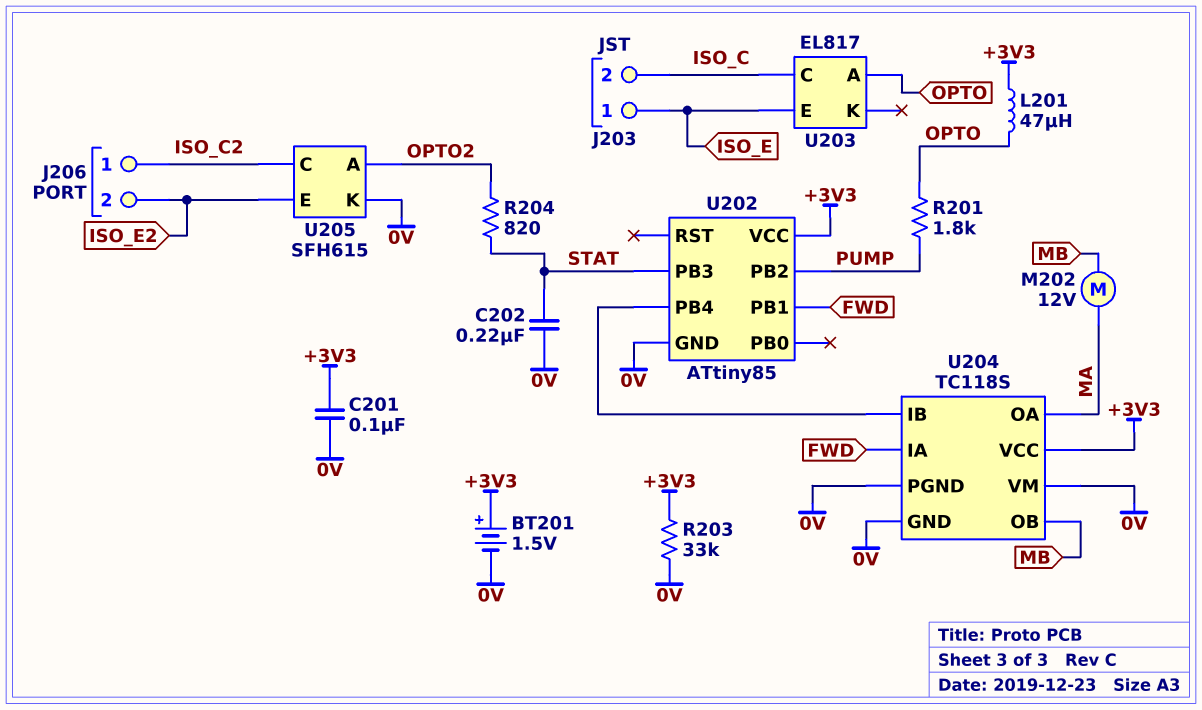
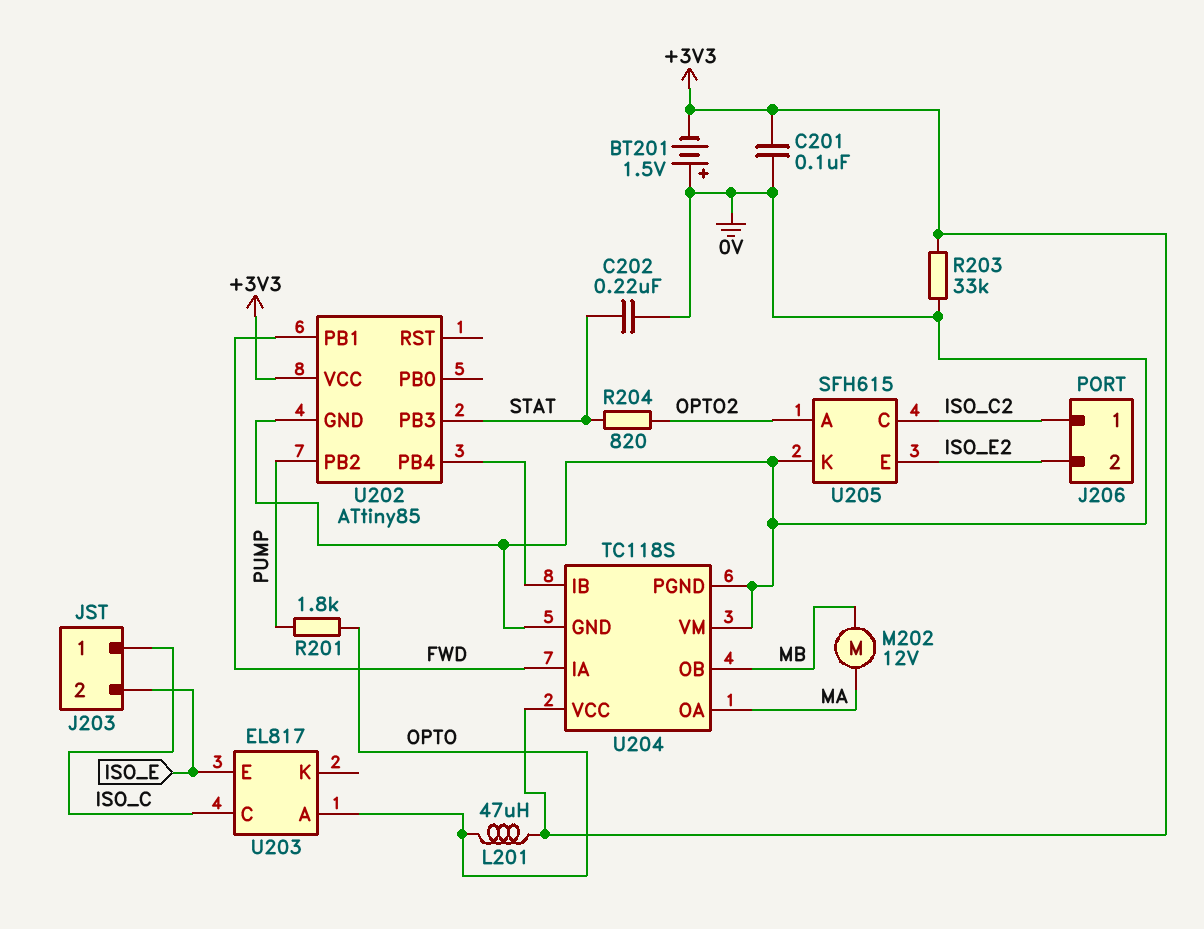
BT201: 1.5V (plus +3V3, minus 0V) -> 1.5V (plus 0V, minus +3V3)
J203 pin 1: ISO_E -> ISO_C
J203 pin 2: ISO_C -> ISO_E

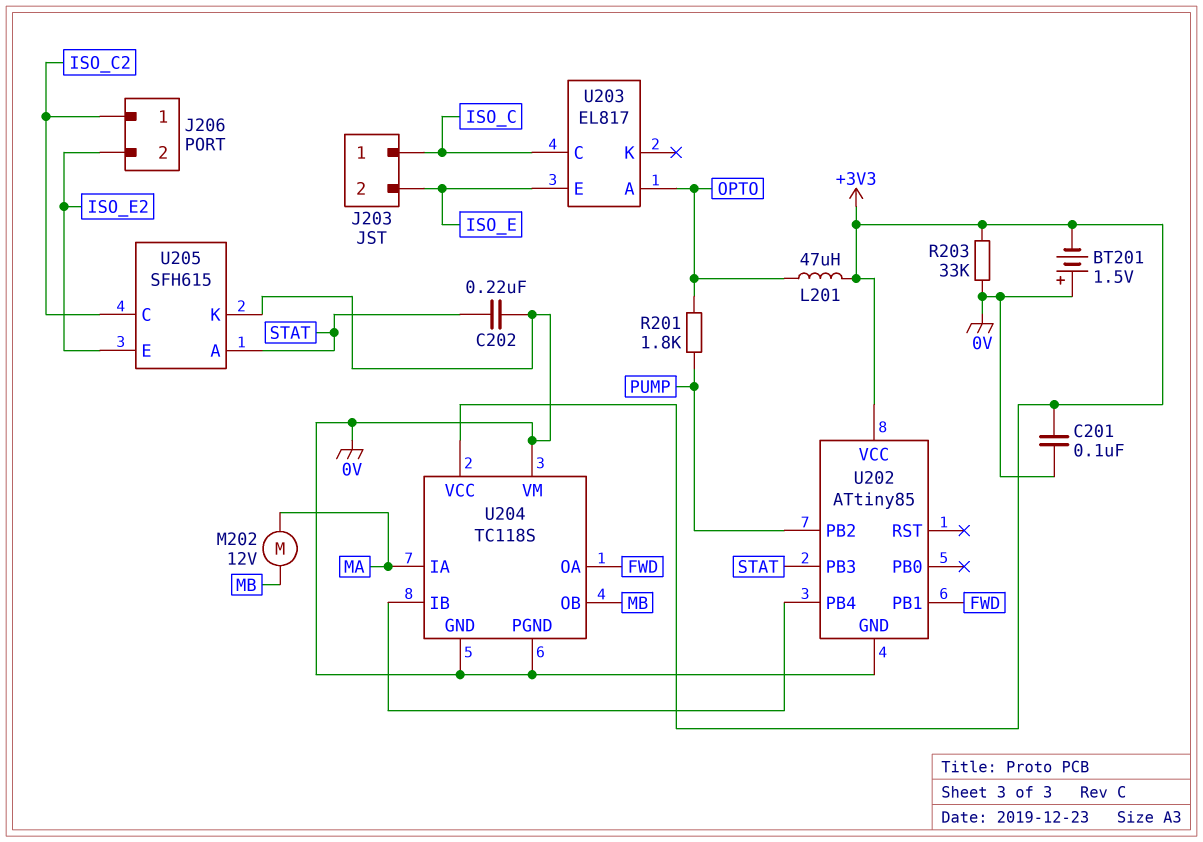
R204: 820 (OPTO2, STAT) -> none
U204 pin IA: FWD -> MA
U204 pin OA: MA -> FWD
U205 pin A: OPTO2 -> STAT

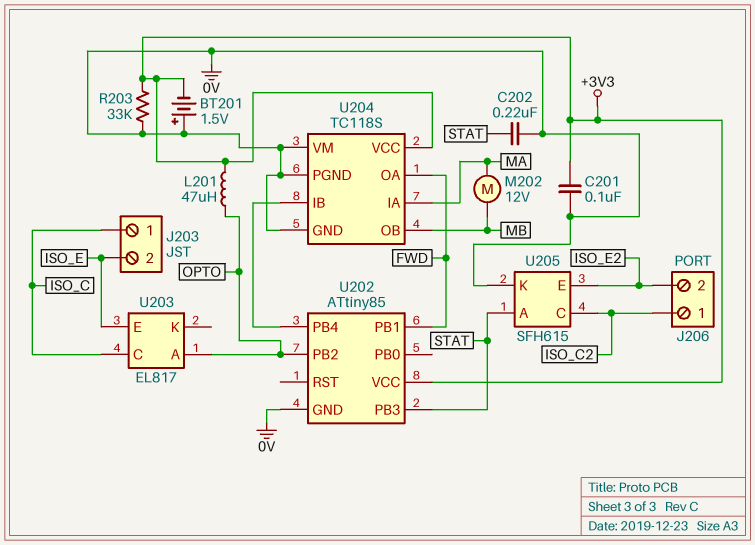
R201: 1.8k (OPTO, PUMP) -> none
U202 pin PB2: PUMP -> OPTO

